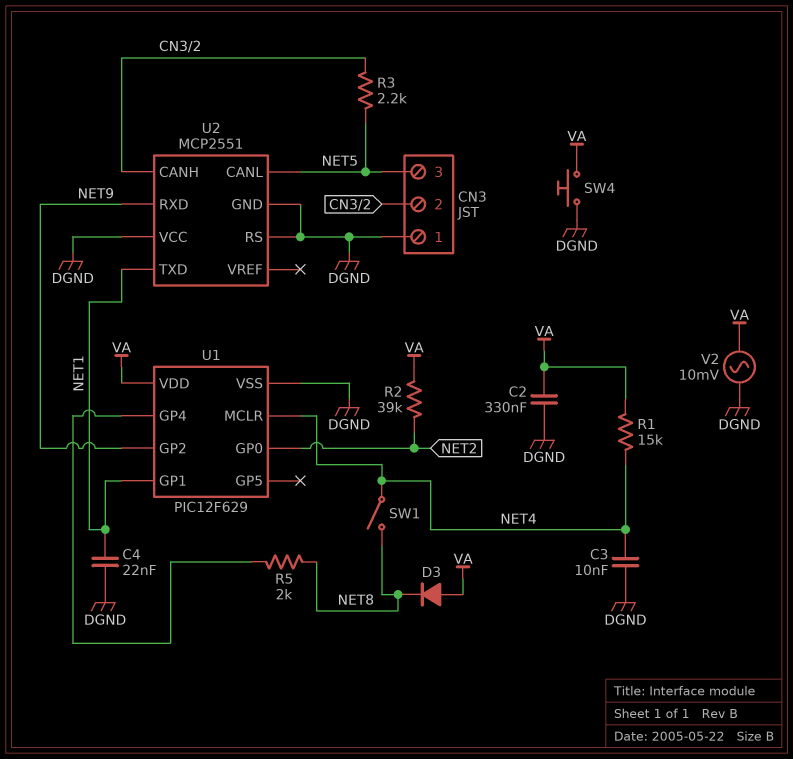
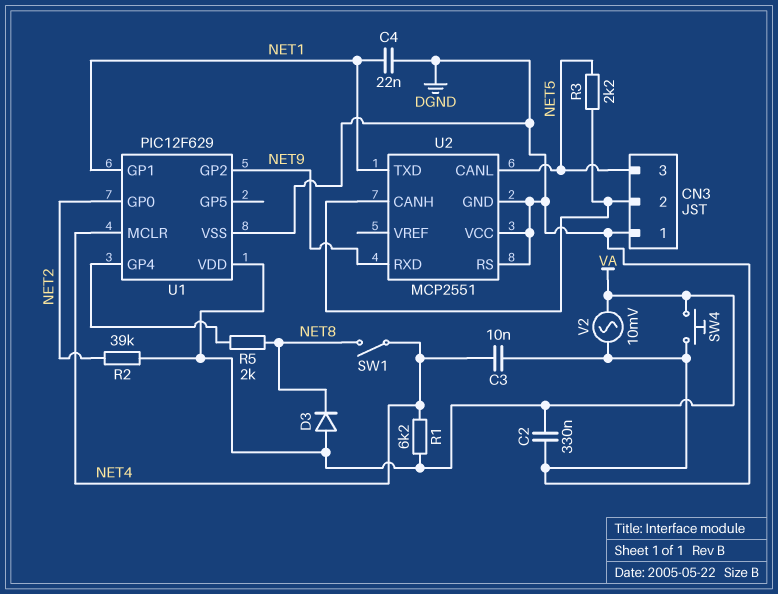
R1: 15k (NET4, VA) -> 6.2k (NET4, VA)

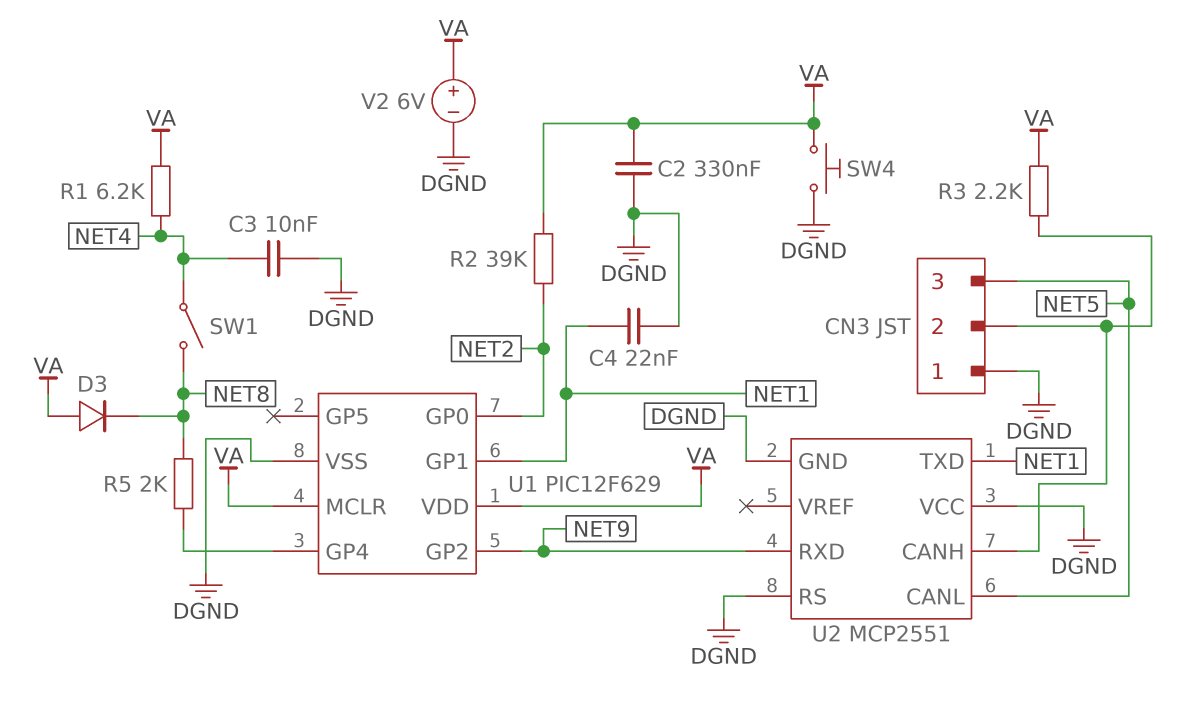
R3: 2.2k (CN3/2, NET5) -> 2.2k (CN3/2, VA)
U1 pin MCLR: NET4 -> VA
V2: AC 10mV (DGND, VA) -> 6V (plus VA, minus DGND)

